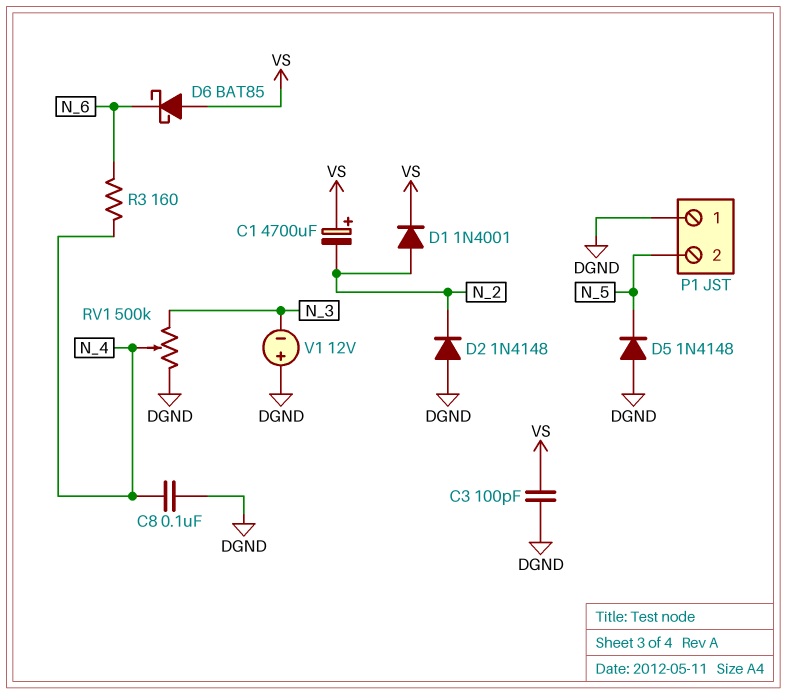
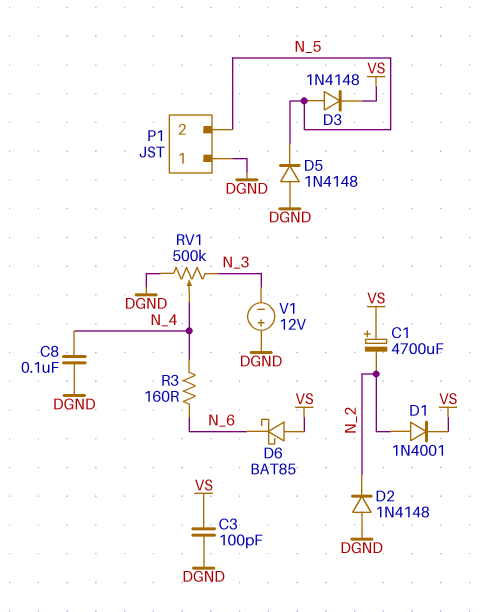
D3: none -> diode 1N4148 (A N_5, K VS)

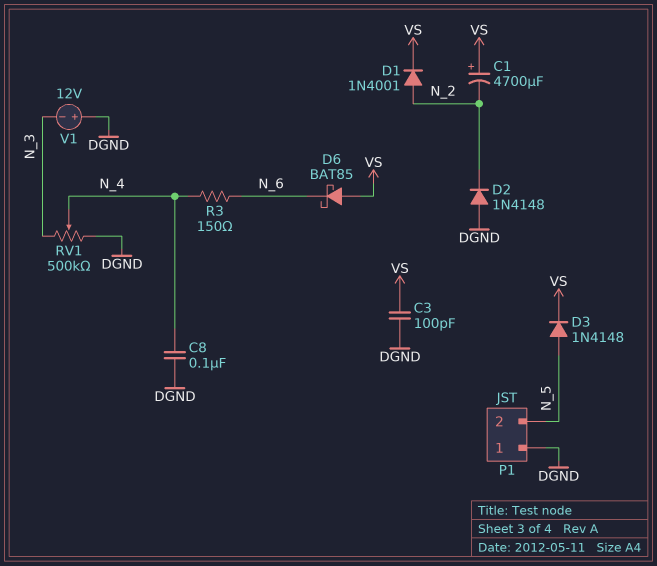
D5: diode 1N4148 (A DGND, K N_5) -> none
R3: 160 (N_4, N_6) -> 150 (N_4, N_6)

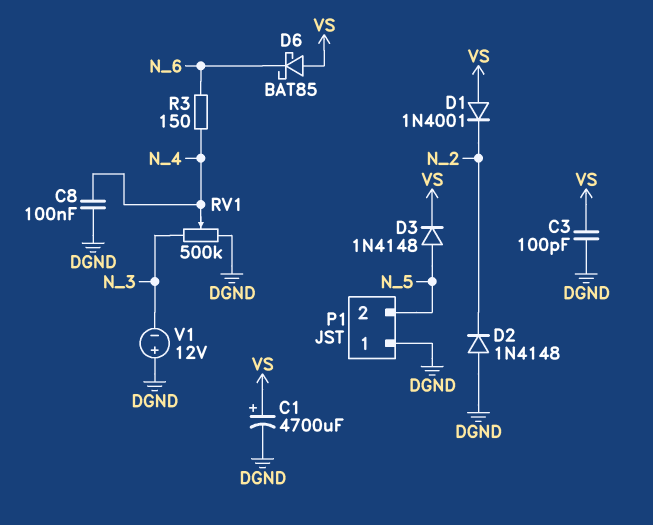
C1: 4700uF (plus VS, minus N_2) -> 4700uF (plus VS, minus DGND)
D1: diode 1N4001 (A N_2, K VS) -> diode 1N4001 (A VS, K N_2)

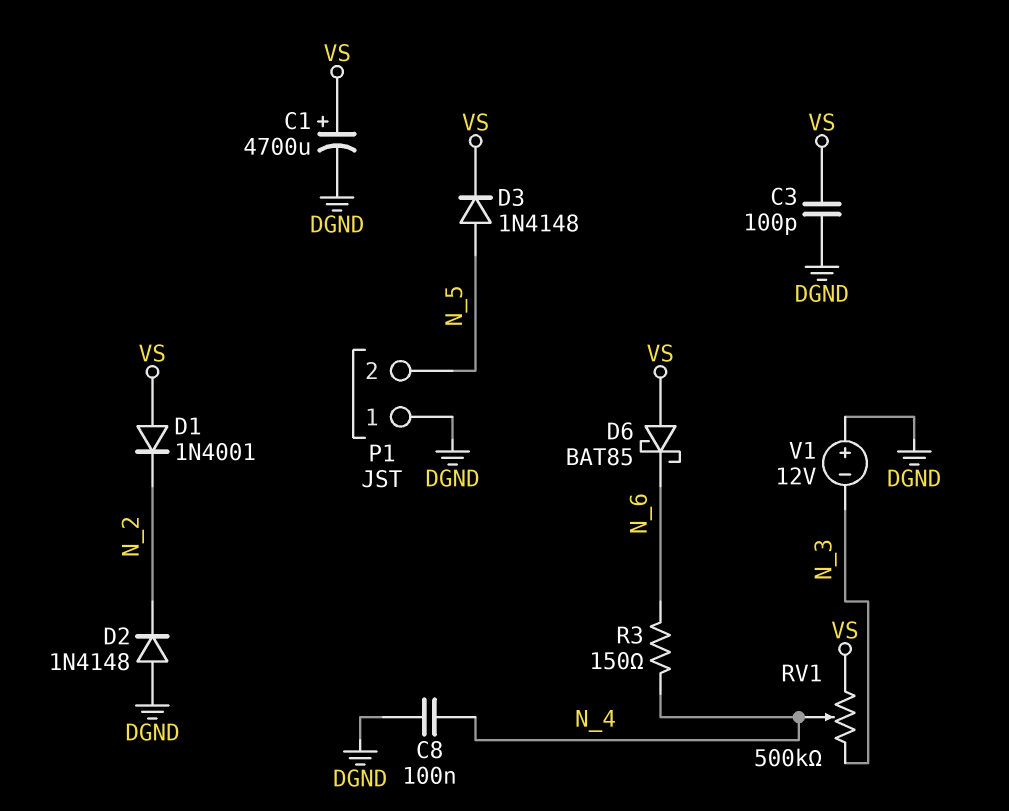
RV1: 500k (DGND, N_3, wiper N_4) -> 500k (N_3, VS, wiper N_4)

